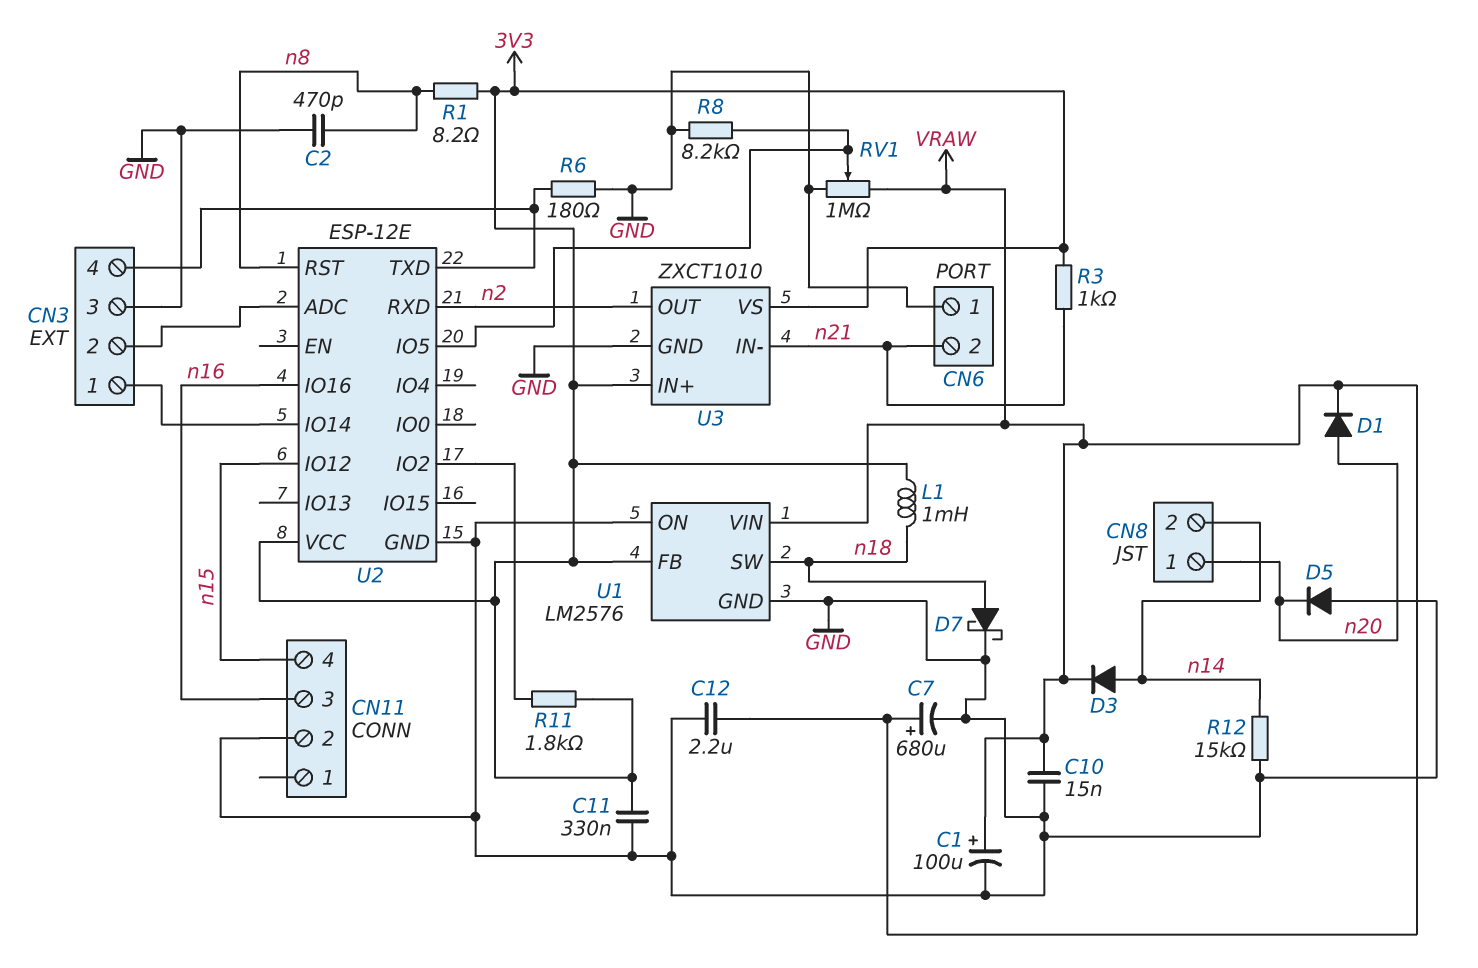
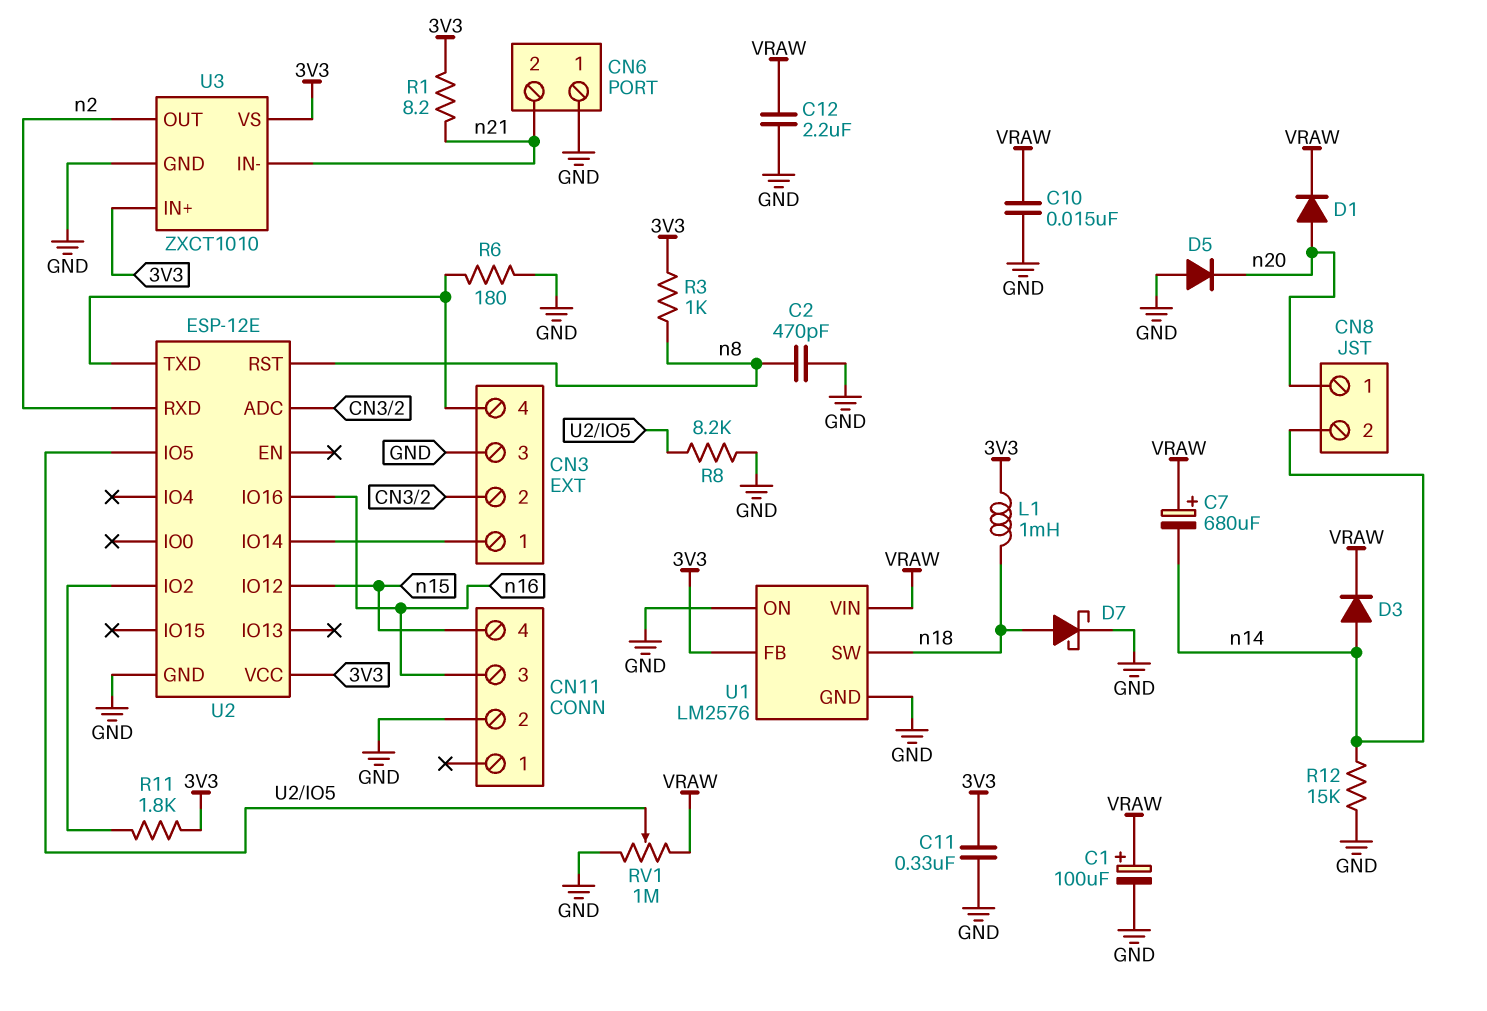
C7: 680uF (plus VRAW, minus GND) -> 680uF (plus VRAW, minus n14)
R1: 8.2 (3V3, n8) -> 8.2 (3V3, n21)
R3: 1k (3V3, n21) -> 1k (3V3, n8)

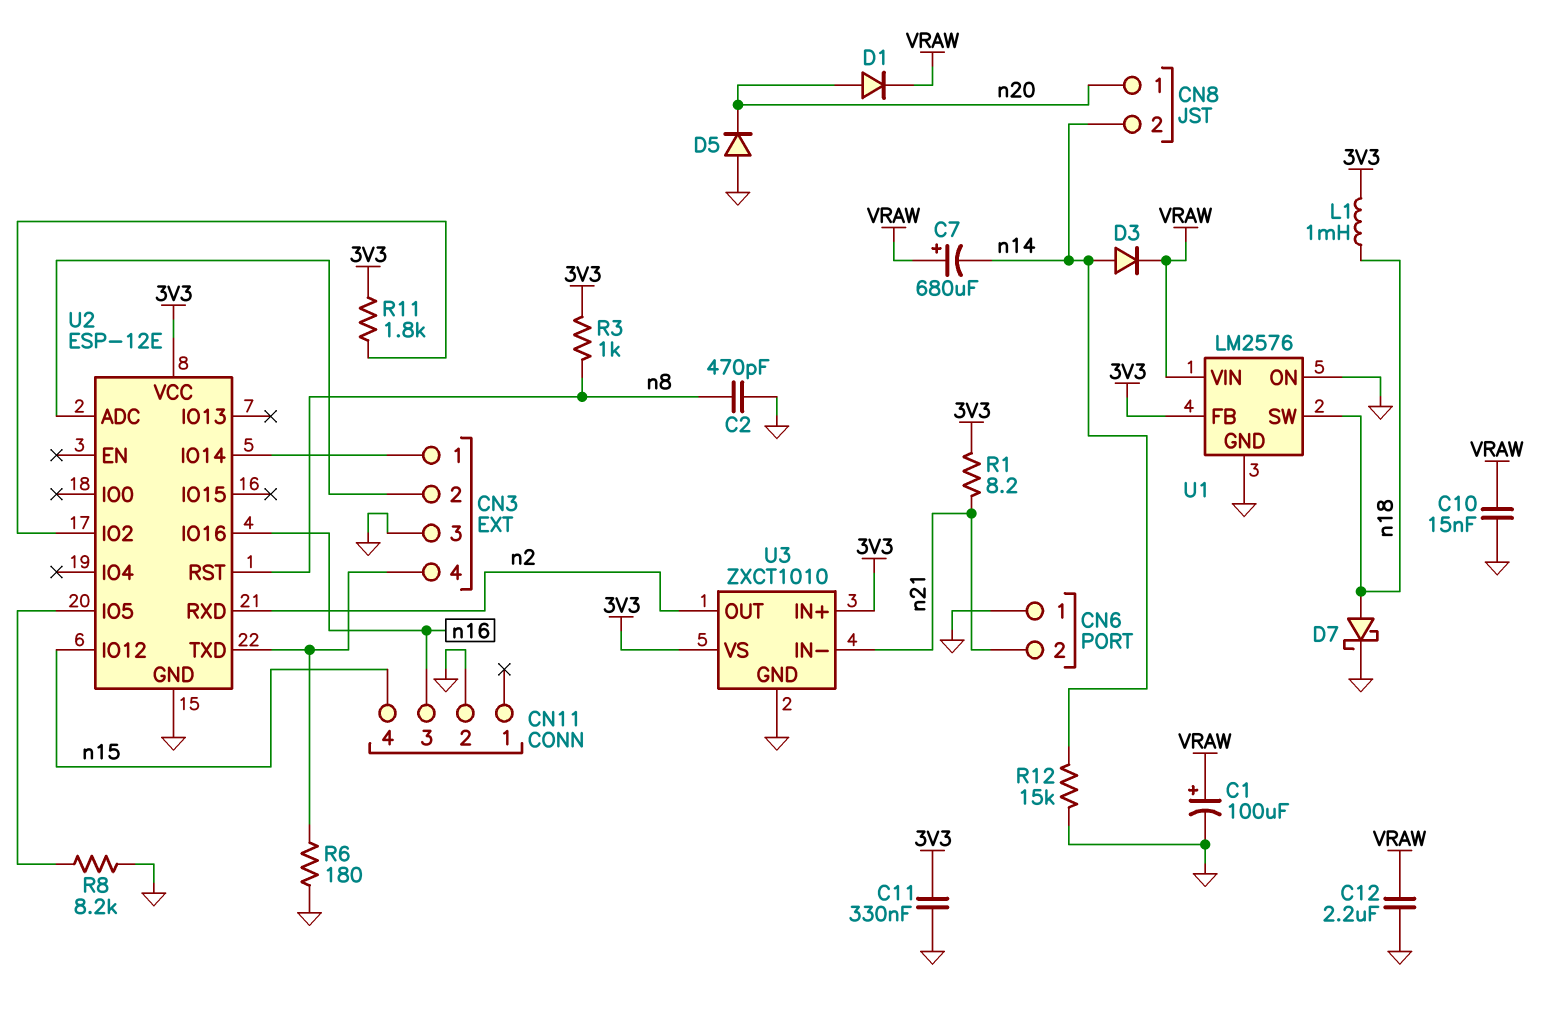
RV1: 1M (GND, VRAW, wiper U2/IO5) -> none

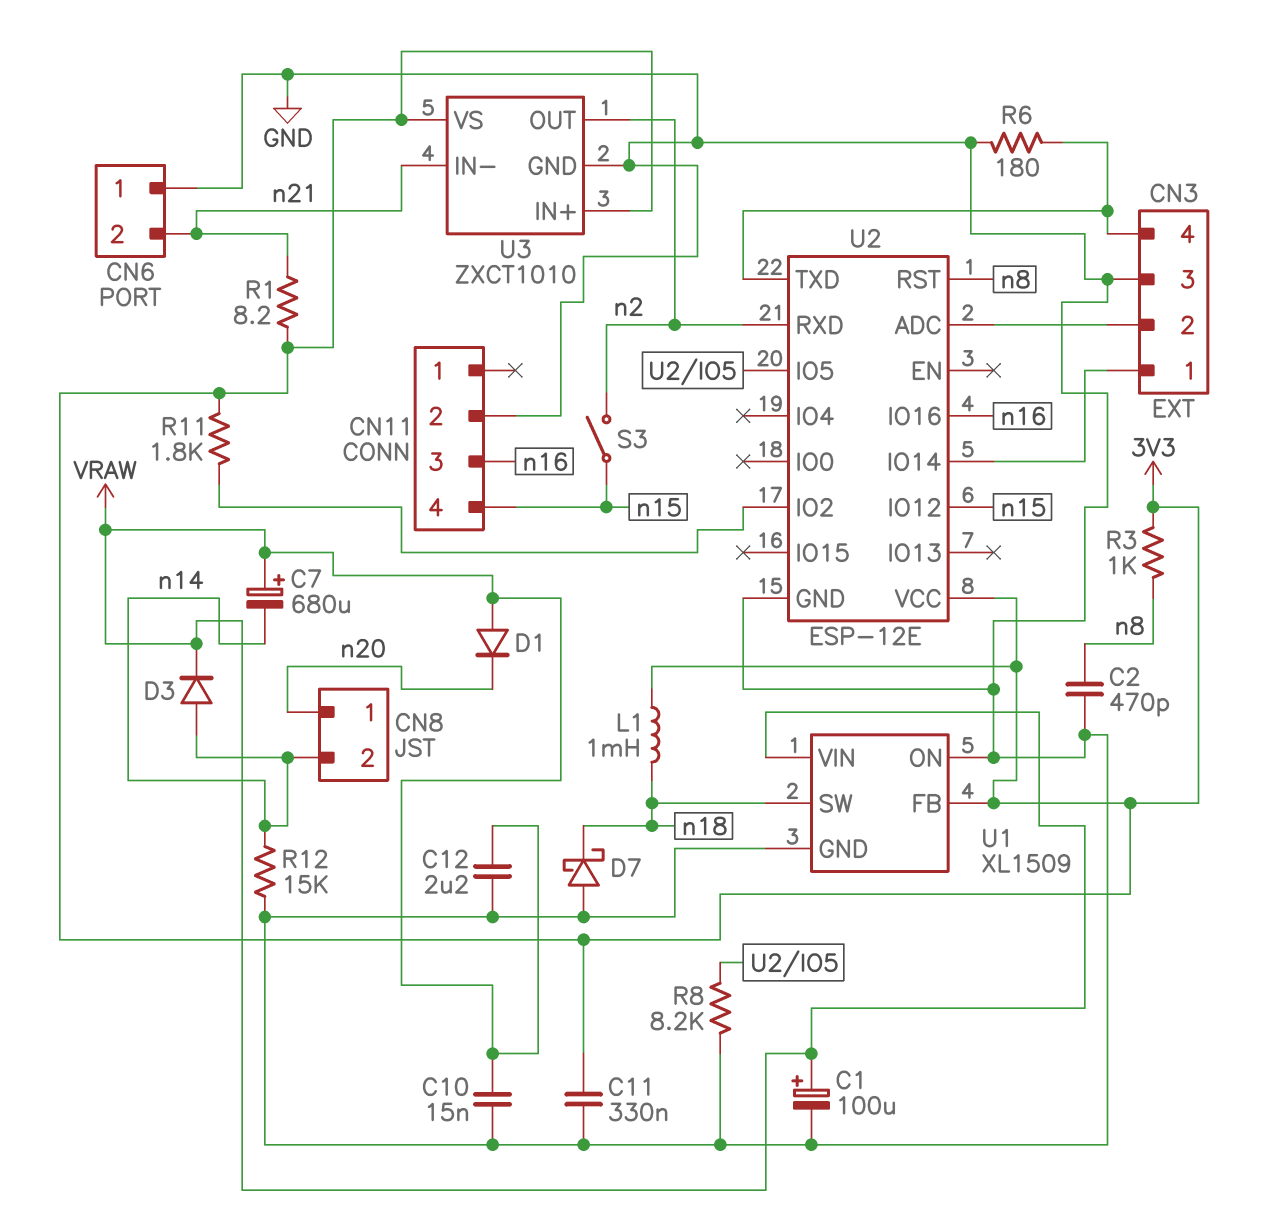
D1: diode (A n20, K VRAW) -> diode (A VRAW, K n20)
D5: diode (A GND, K n20) -> none
D7: schottky (A n18, K GND) -> schottky (A GND, K n18)
S3: none -> switch (n2, n15)
U1: LM2576 -> XL1509

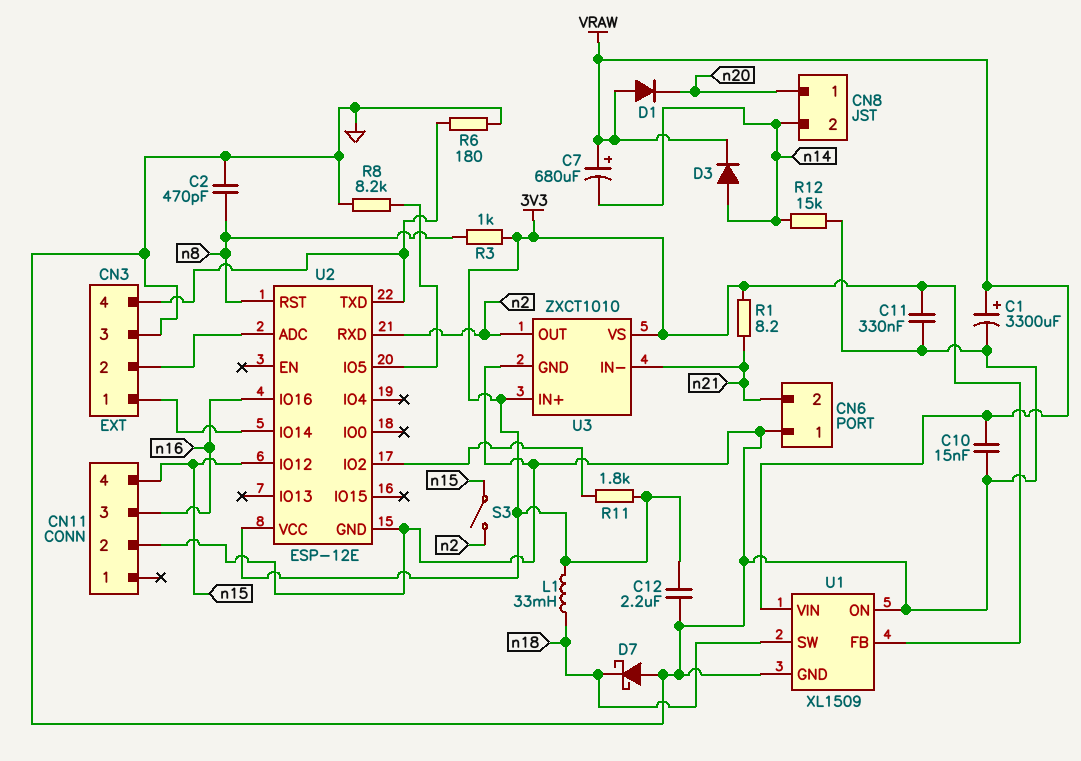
C1: 100uF (plus VRAW, minus GND) -> 3300uF (plus VRAW, minus GND)
C12: 2.2uF (GND, VRAW) -> 2.2uF (3V3, GND)
L1: 1mH (3V3, n18) -> 33mH (3V3, n18)

